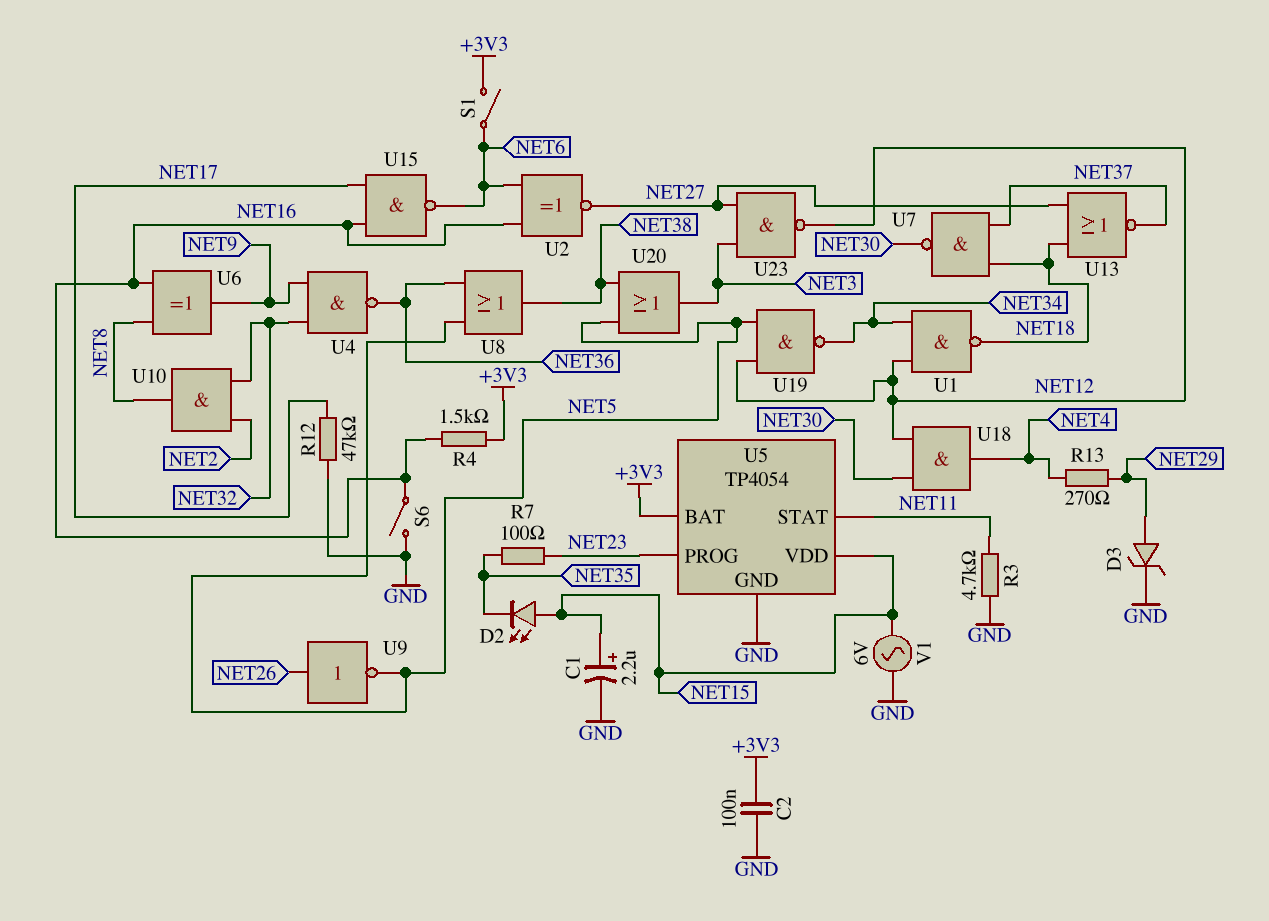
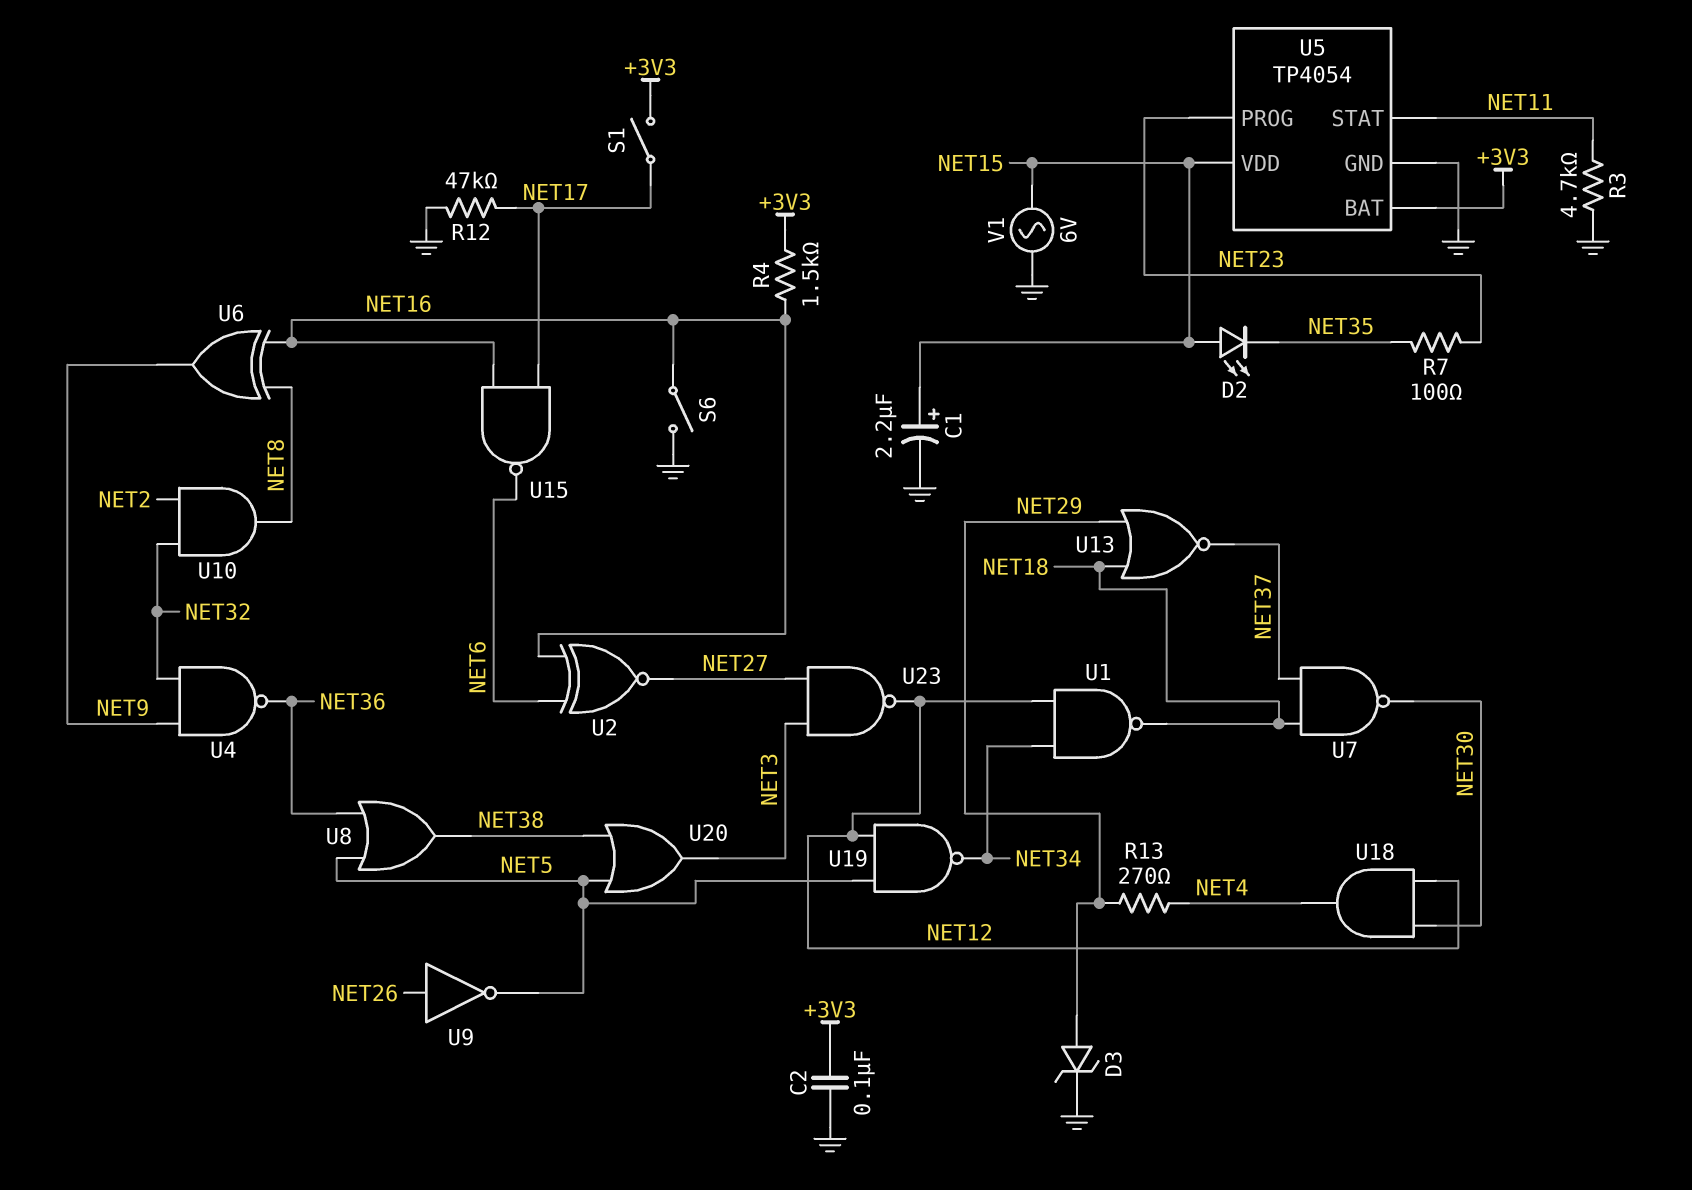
S1: switch (+3V3, NET6) -> switch (+3V3, NET17)
U13: NOR (in NET18, in NET27, out NET37) -> NOR (in NET18, in NET29, out NET37)

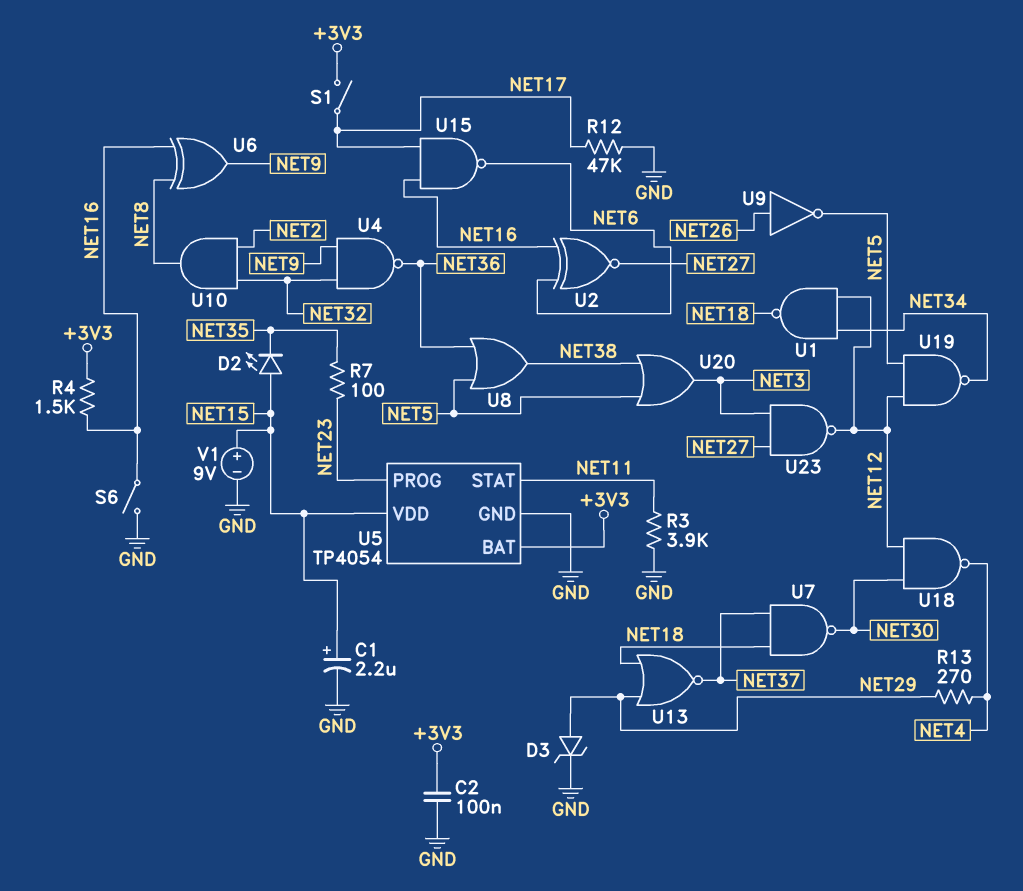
R3: 4.7k (GND, NET11) -> 3.9k (GND, NET11)
U18: AND (in NET12, in NET30, out NET4) -> NAND (in NET12, in NET30, out NET4)
V1: AC 6V (GND, NET15) -> 9V (plus NET15, minus GND)

